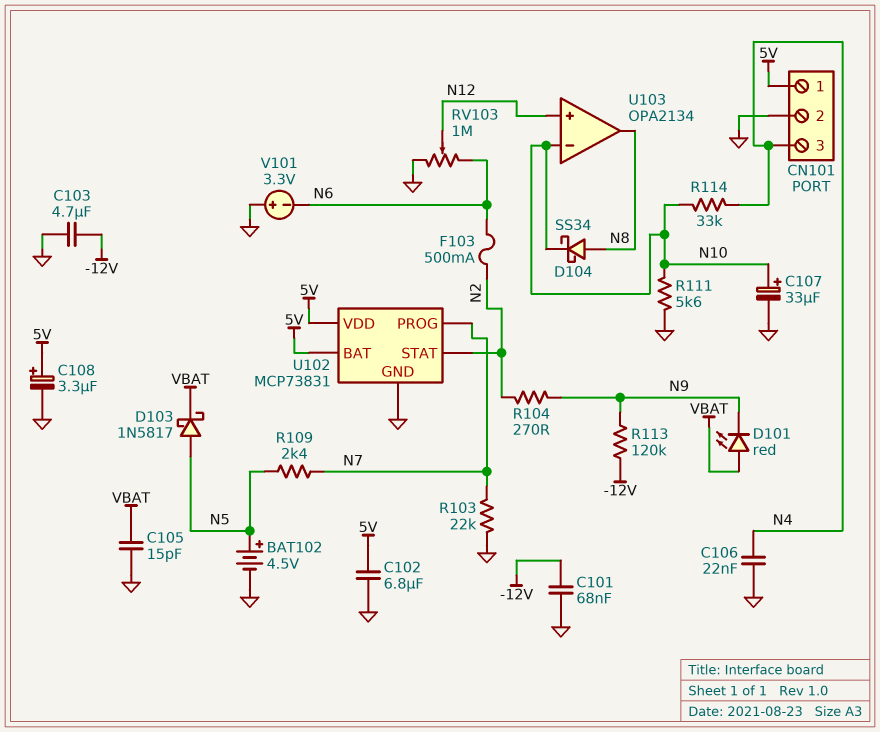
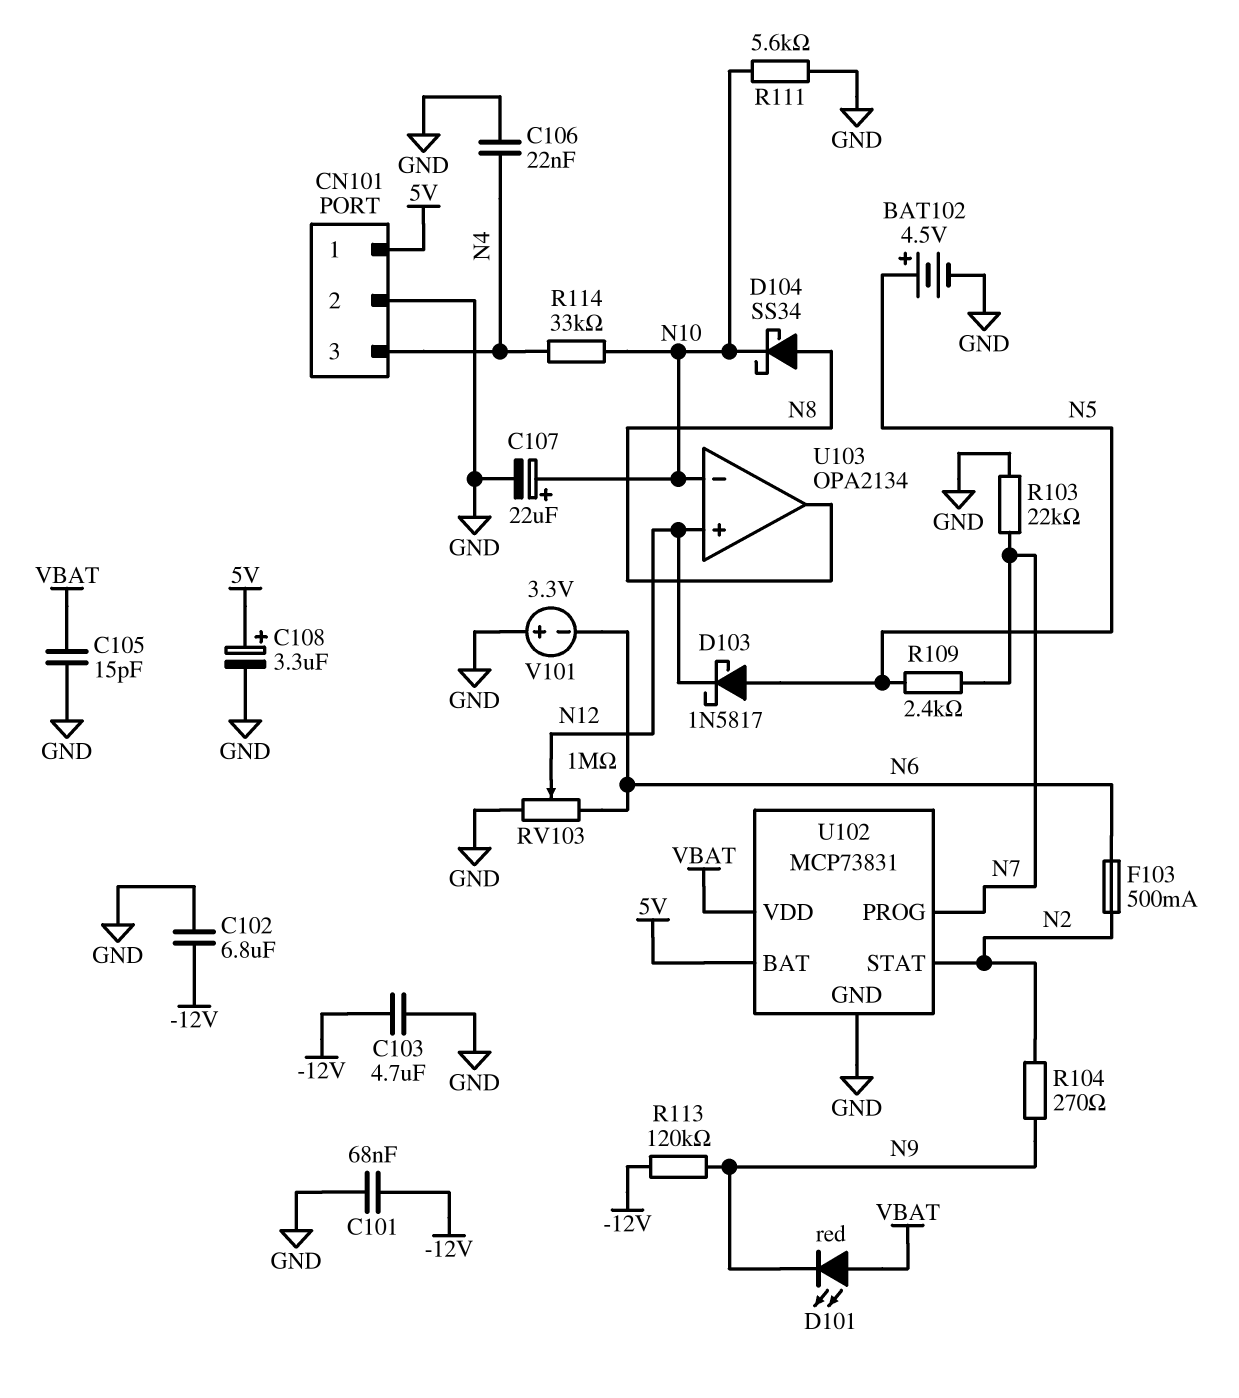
C102: 6.8uF (5V, GND) -> 6.8uF (-12V, GND)
C107: 33uF (plus N10, minus GND) -> 22uF (plus N10, minus GND)
D103: schottky 1N5817 (A N5, K VBAT) -> schottky 1N5817 (A N5, K N12)
U102 pin VDD: 5V -> VBAT

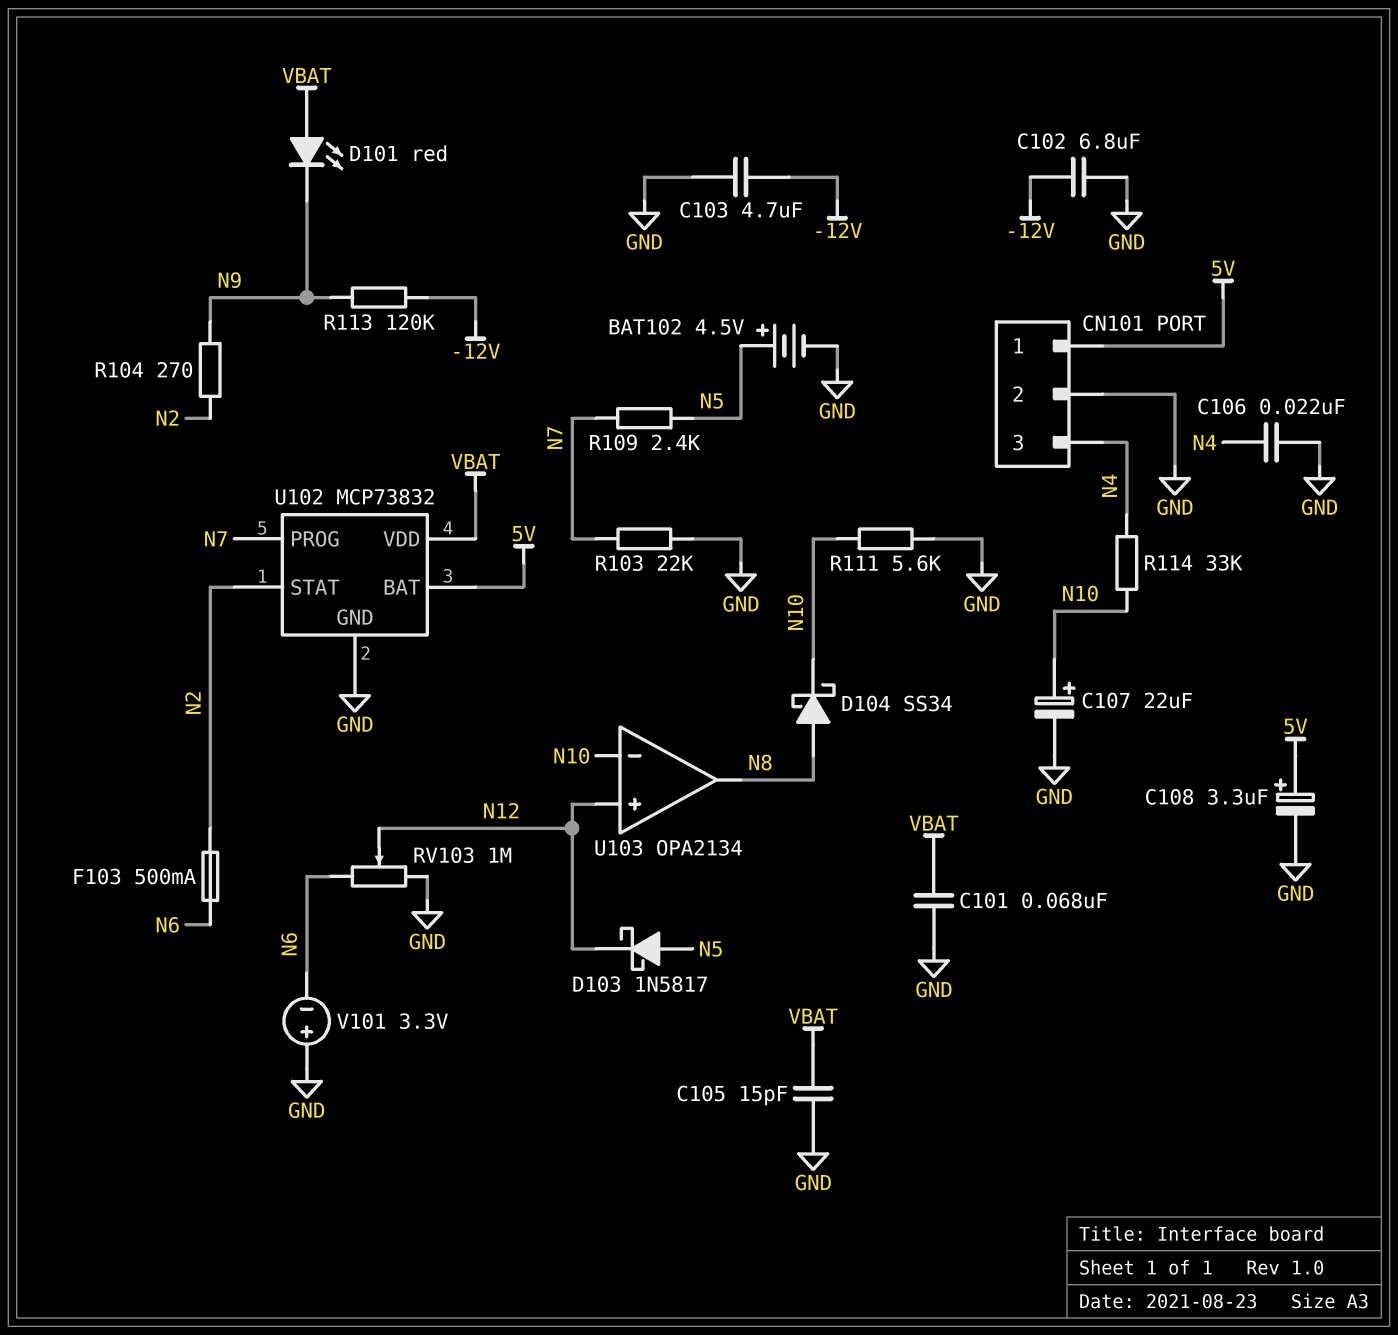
C101: 68nF (-12V, GND) -> 68nF (GND, VBAT)
U102: MCP73831 -> MCP73832

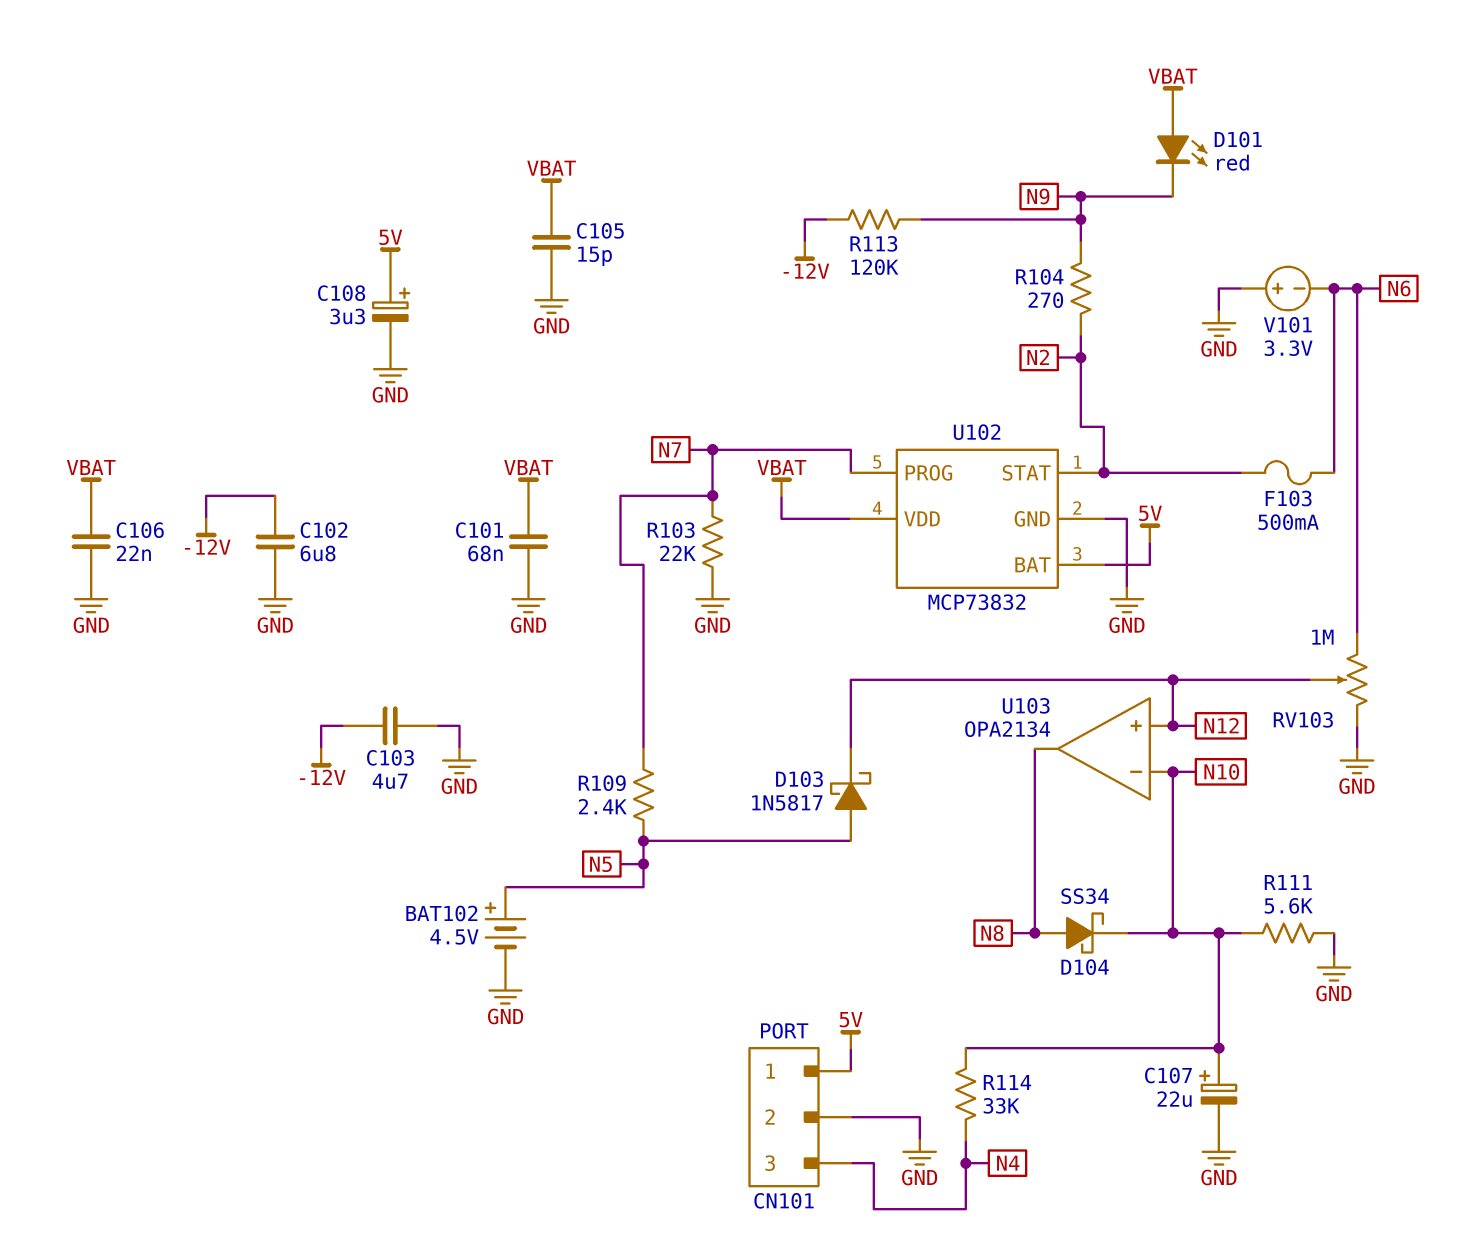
C106: 22nF (GND, N4) -> 22nF (GND, VBAT)

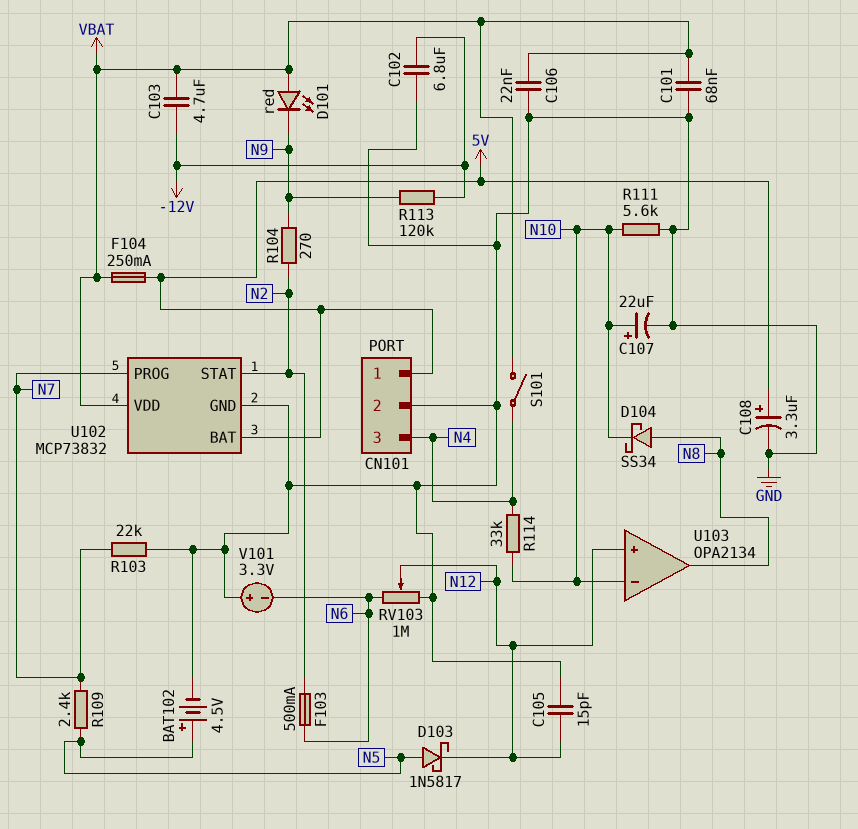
C103: 4.7uF (-12V, GND) -> 4.7uF (-12V, VBAT)
C105: 15pF (GND, VBAT) -> 15pF (GND, N12)
F104: none -> 250mA (5V, VBAT)
S101: none -> switch (N4, VBAT)

